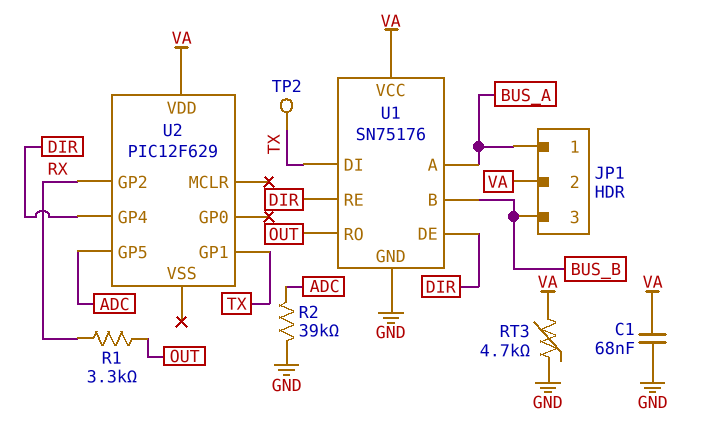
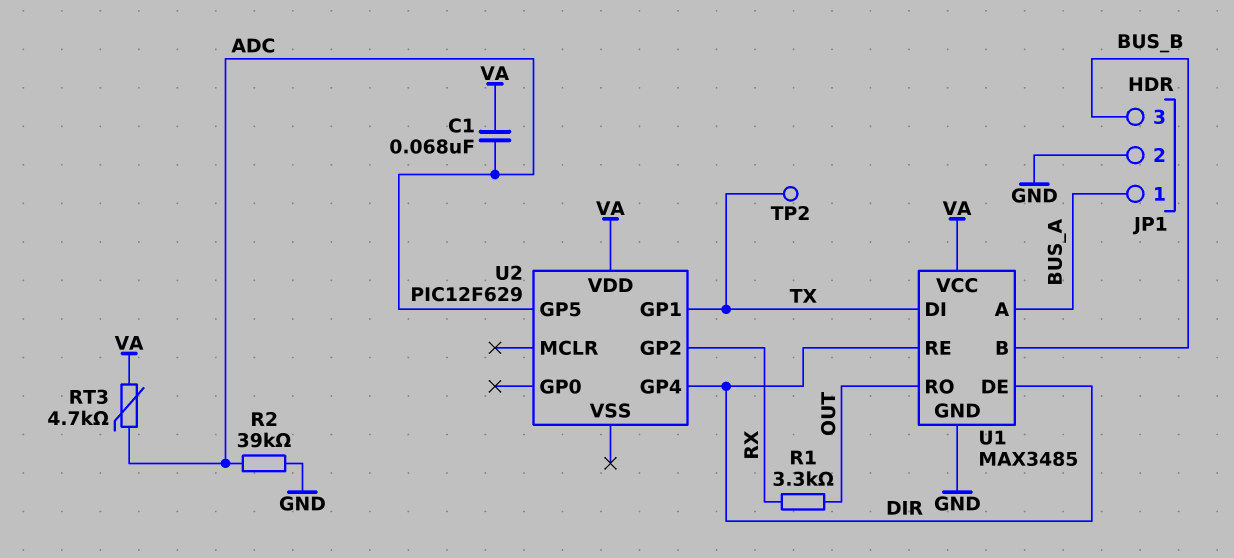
C1: 68nF (GND, VA) -> 68nF (ADC, VA)
JP1 pin 2: VA -> GND
RT3: 4.7k (GND, VA) -> 4.7k (ADC, VA)
U1: SN75176 -> MAX3485

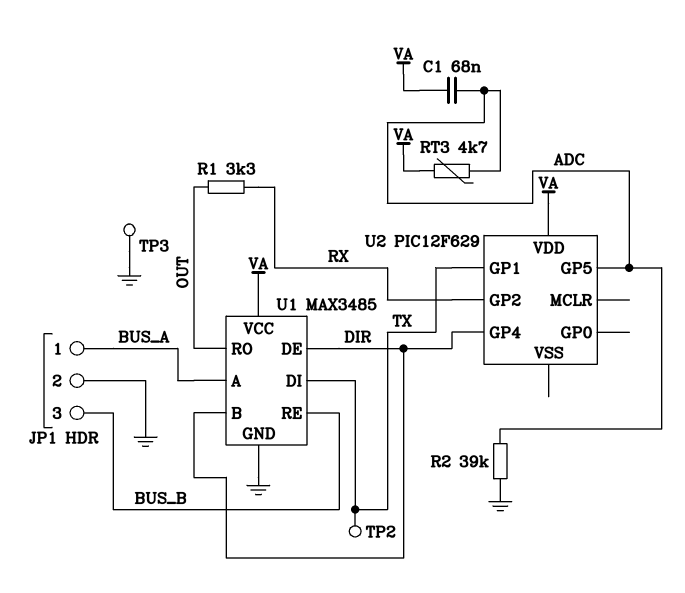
TP3: none -> test point (GND)
U1 pin B: BUS_B -> DIR
U1 pin RE: DIR -> BUS_B

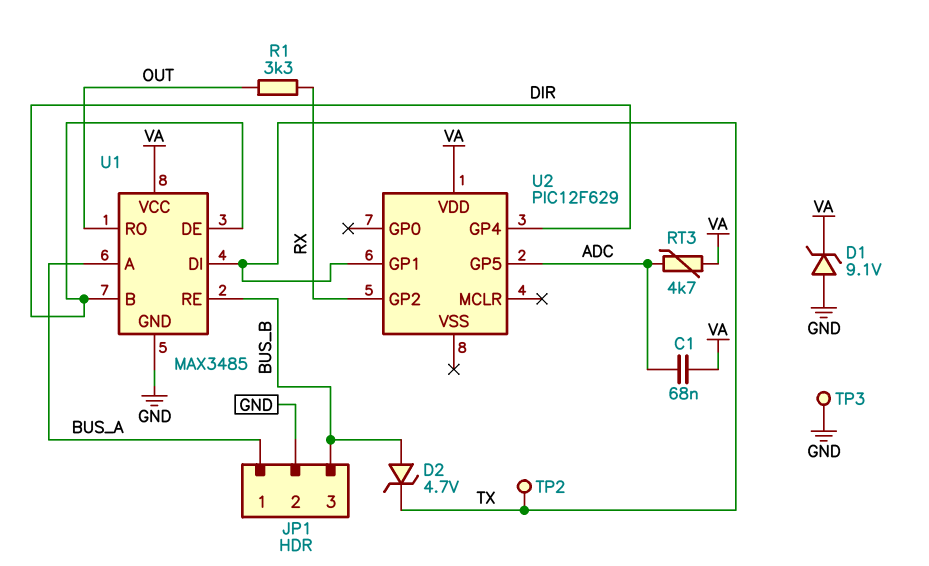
D1: none -> zener 9.1V (A GND, K VA)
D2: none -> zener 4.7V (A BUS_B, K TX)
R2: 39k (ADC, GND) -> none

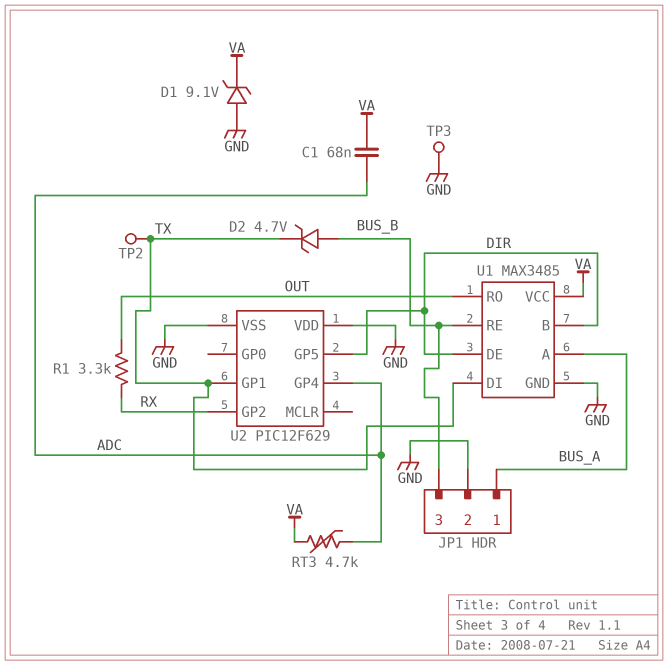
U2 pin GP4: DIR -> ADC
U2 pin GP5: ADC -> DIR
U2 pin VDD: VA -> GND
U2 pin VSS: none -> GND

